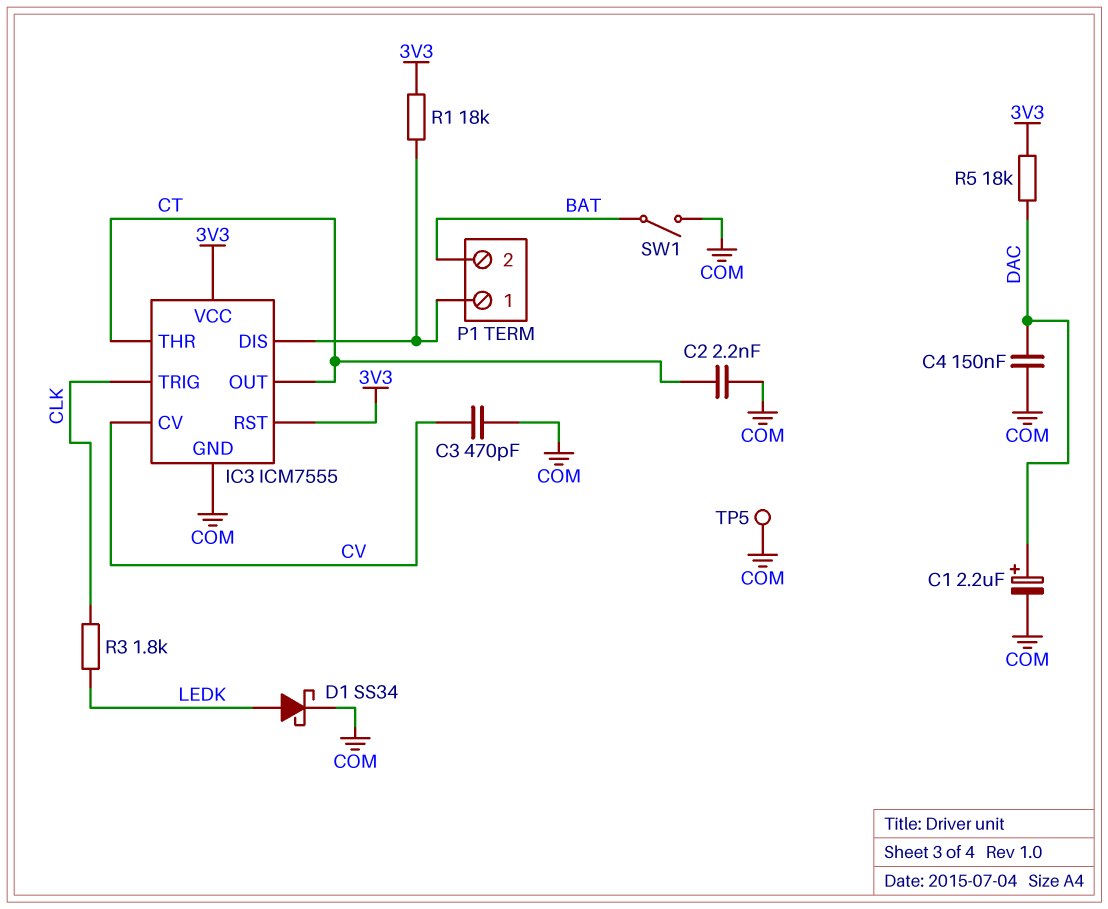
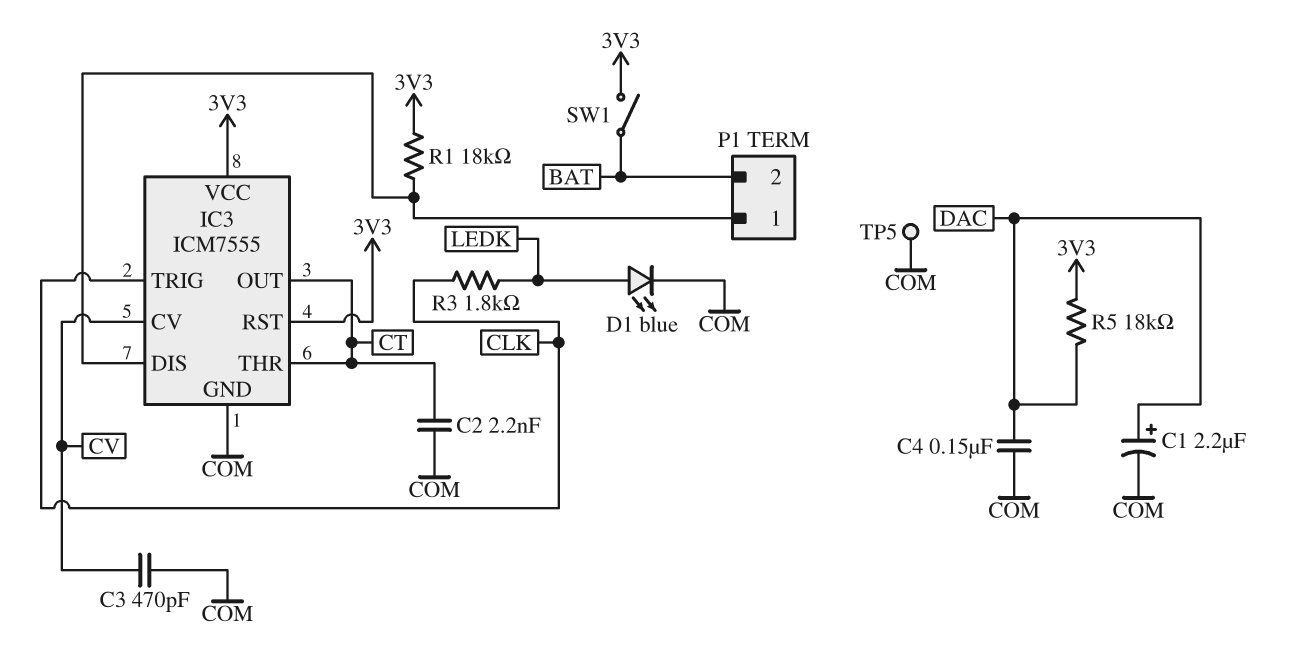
D1: schottky SS34 (A LEDK, K COM) -> LED blue (A LEDK, K COM)
SW1: switch (BAT, COM) -> switch (3V3, BAT)

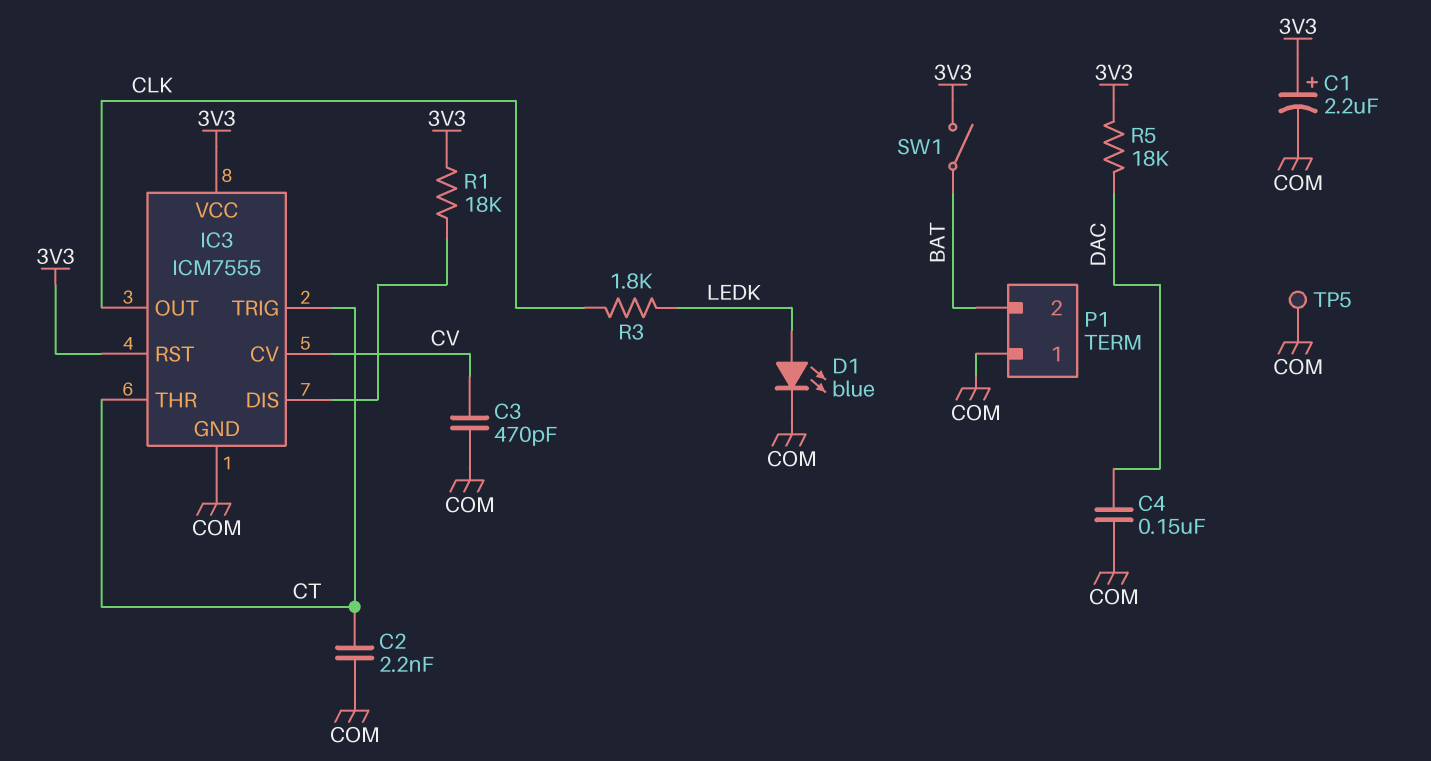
C1: 2.2uF (plus DAC, minus COM) -> 2.2uF (plus 3V3, minus COM)
IC3 pin OUT: CT -> CLK
IC3 pin TRIG: CLK -> CT
P1 pin 1: IC3/DIS -> COM

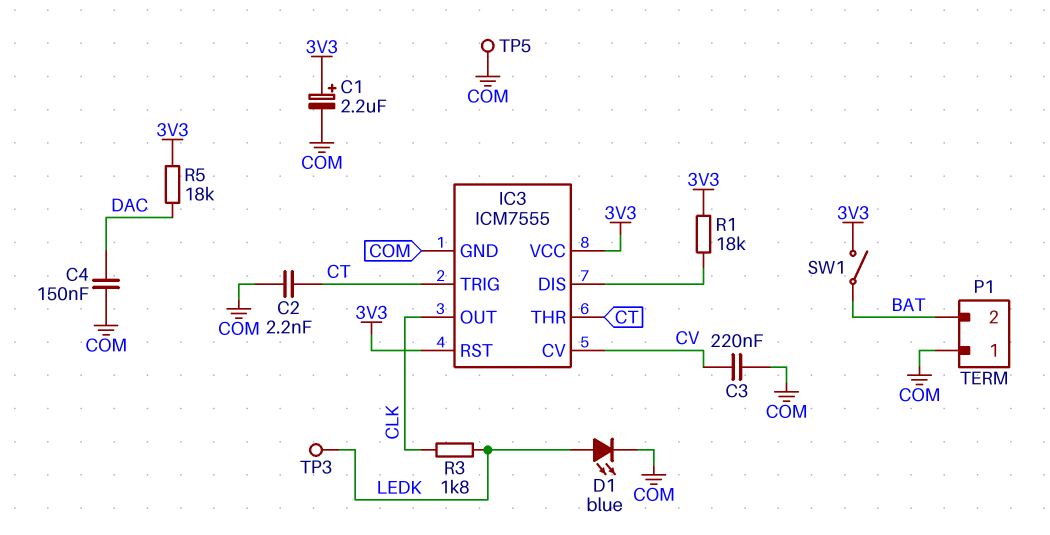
C3: 470pF (COM, CV) -> 220nF (COM, CV)
TP3: none -> test point (LEDK)

